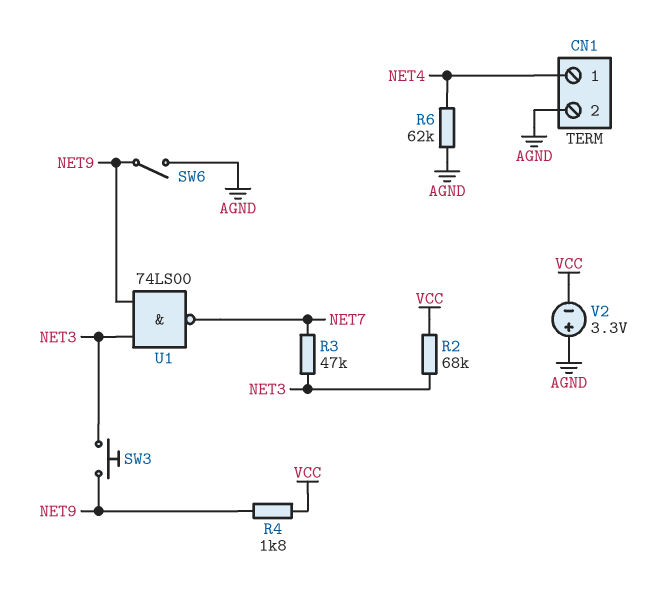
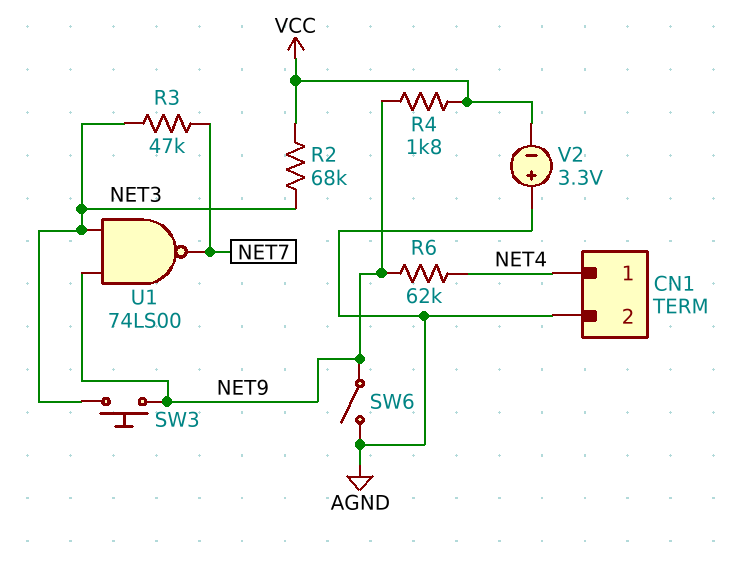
R6: 62k (AGND, NET4) -> 62k (NET4, NET9)

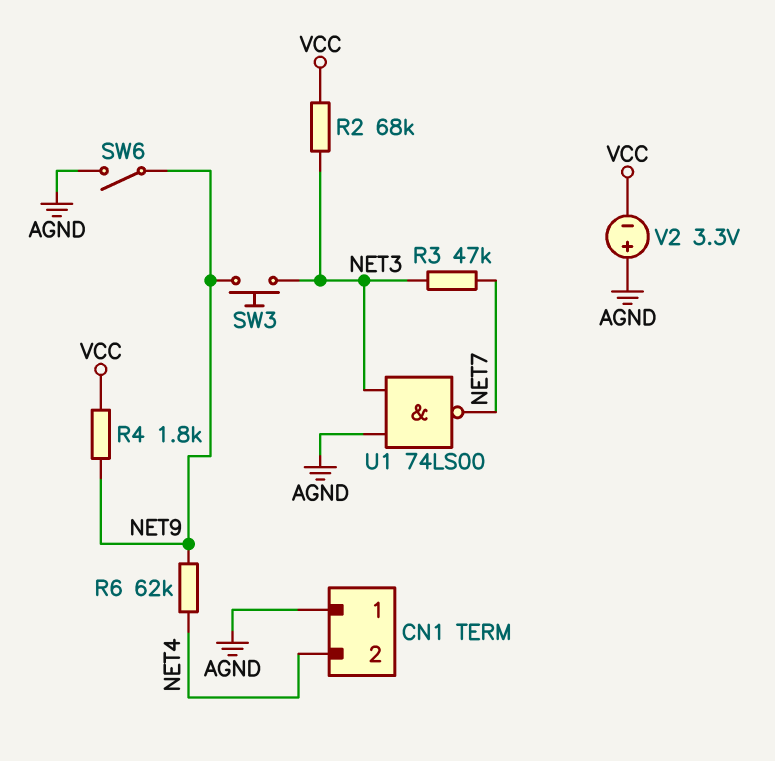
CN1 pin 1: NET4 -> AGND
CN1 pin 2: AGND -> NET4
U1: NAND 74LS00 (in NET3, in NET9, out NET7) -> NAND 74LS00 (in AGND, in NET3, out NET7)

